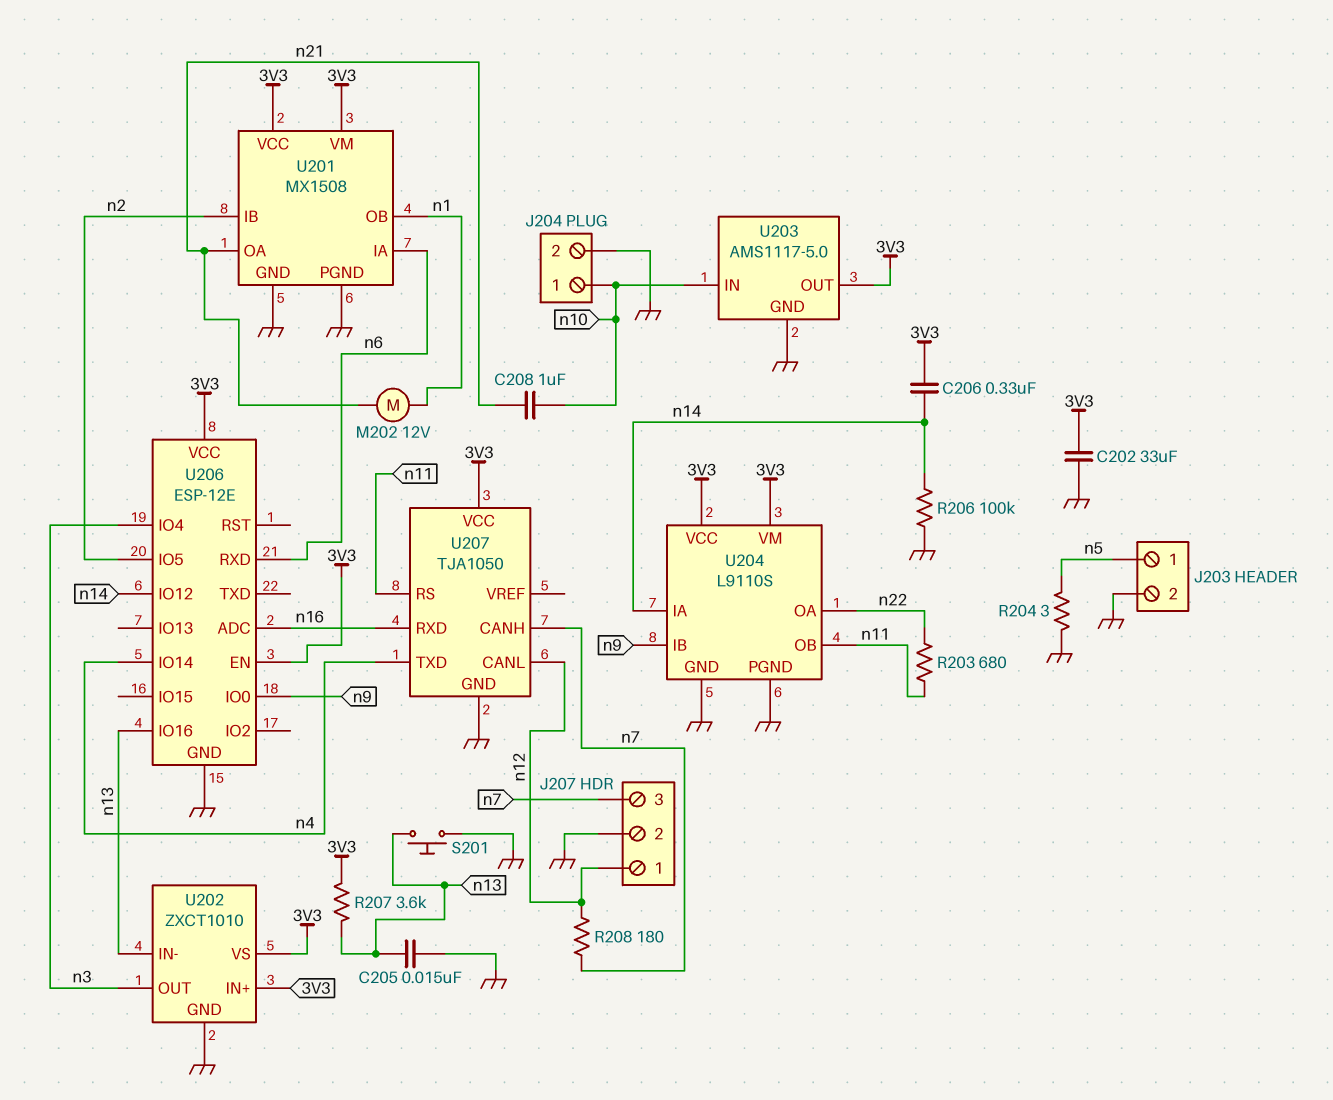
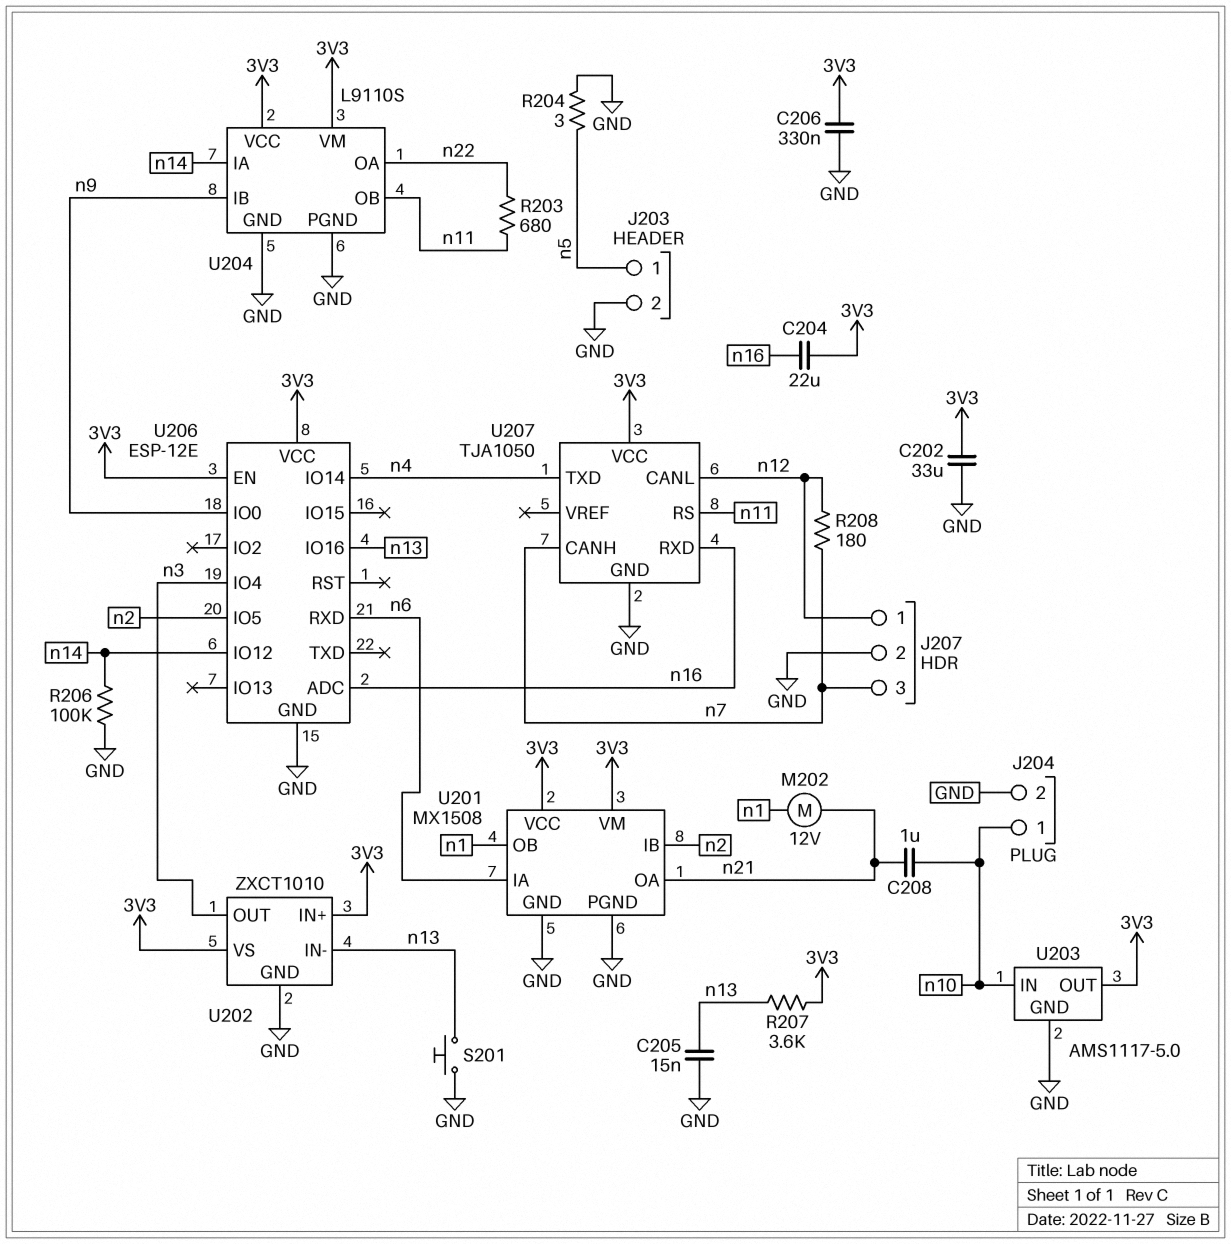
C204: none -> 22uF (3V3, n16)
C206: 330nF (3V3, n14) -> 330nF (3V3, GND)

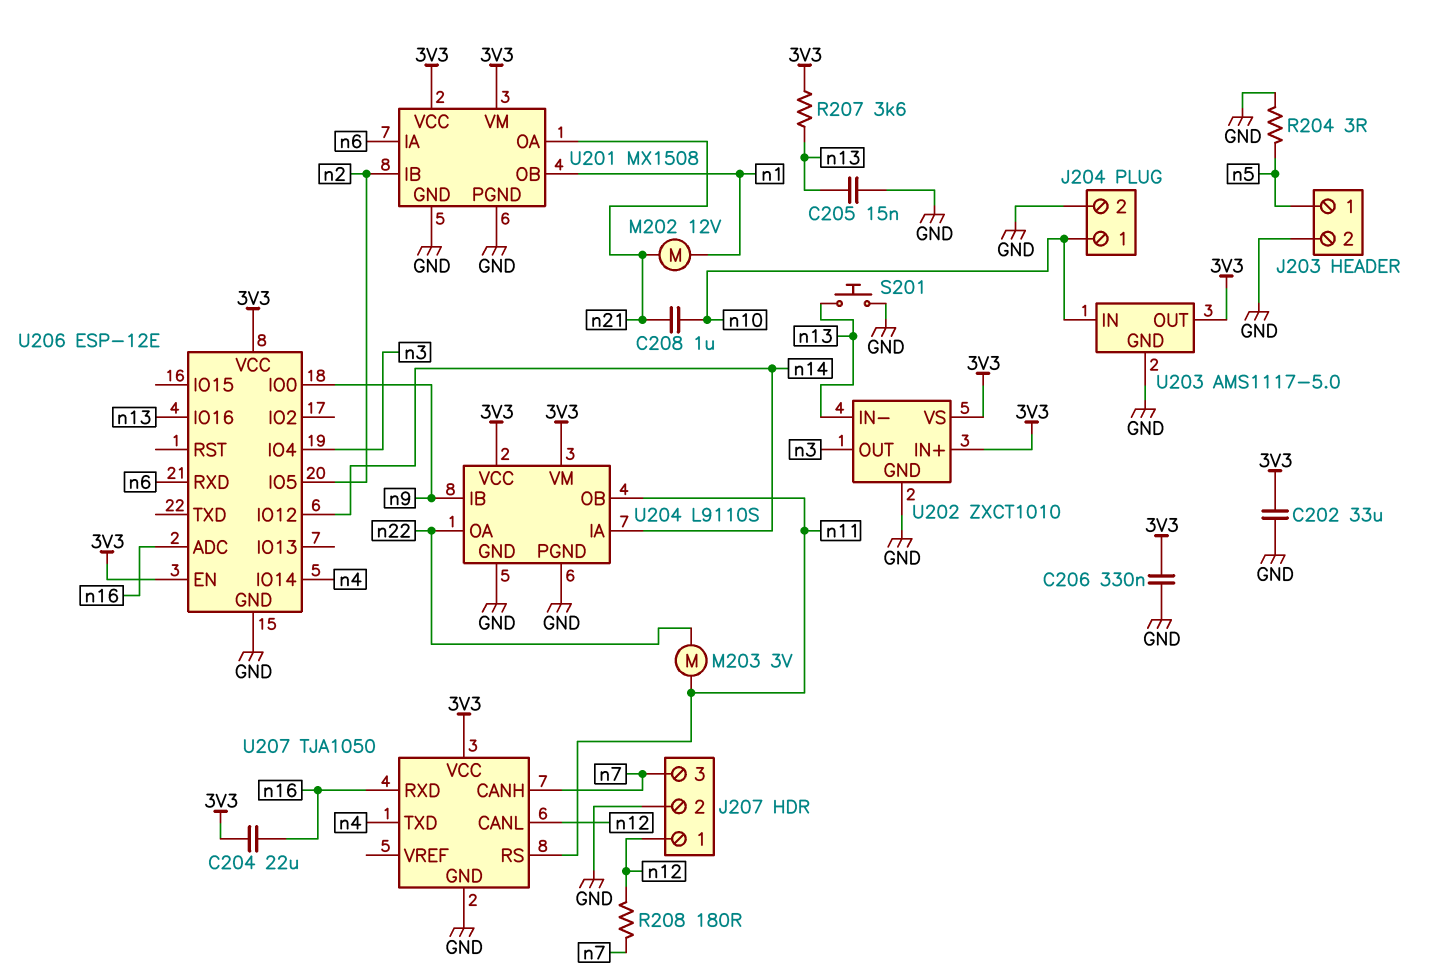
M203: none -> motor 3V (n11, n22)
R203: 680 (n11, n22) -> none
R206: 100k (GND, n14) -> none

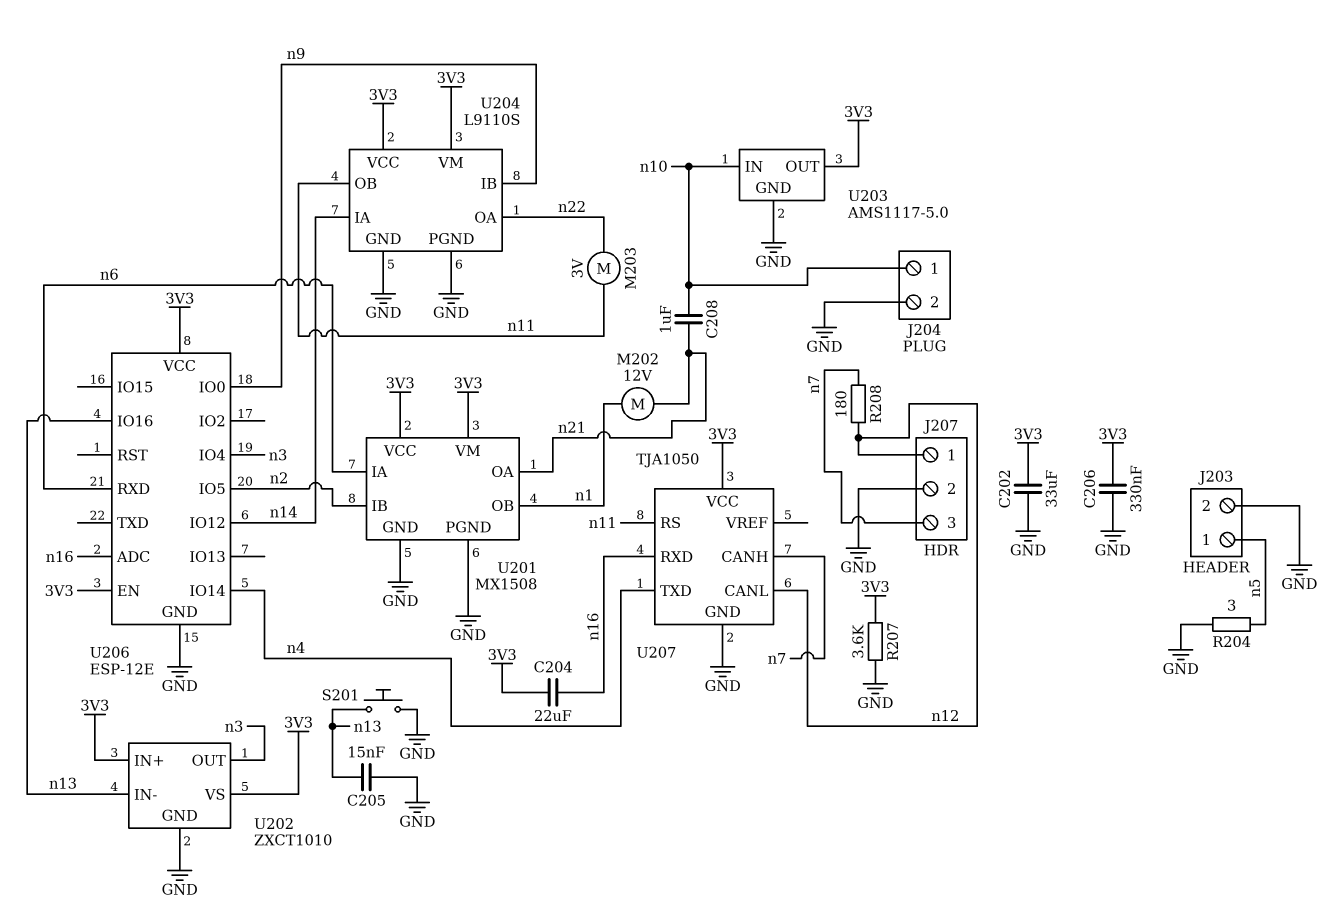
R207: 3.6k (3V3, n13) -> 3.6k (3V3, GND)

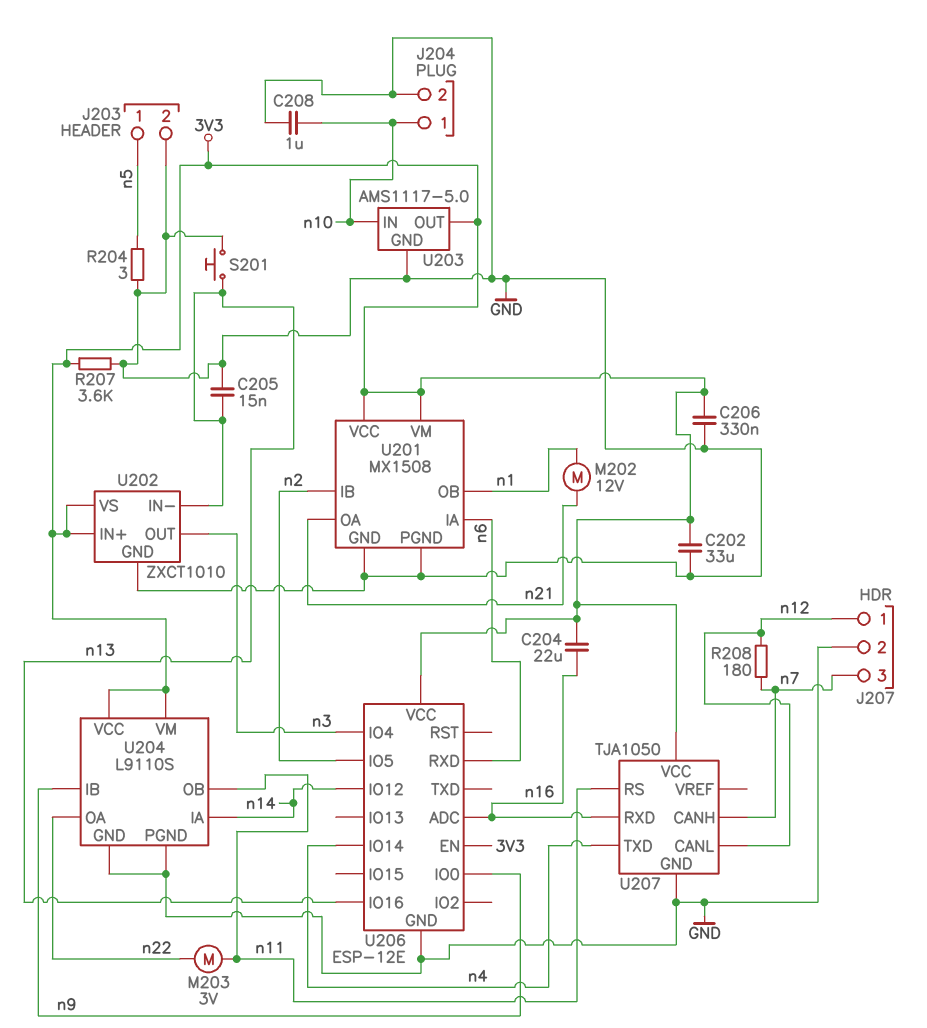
C208: 1uF (n10, n21) -> 1uF (GND, n10)

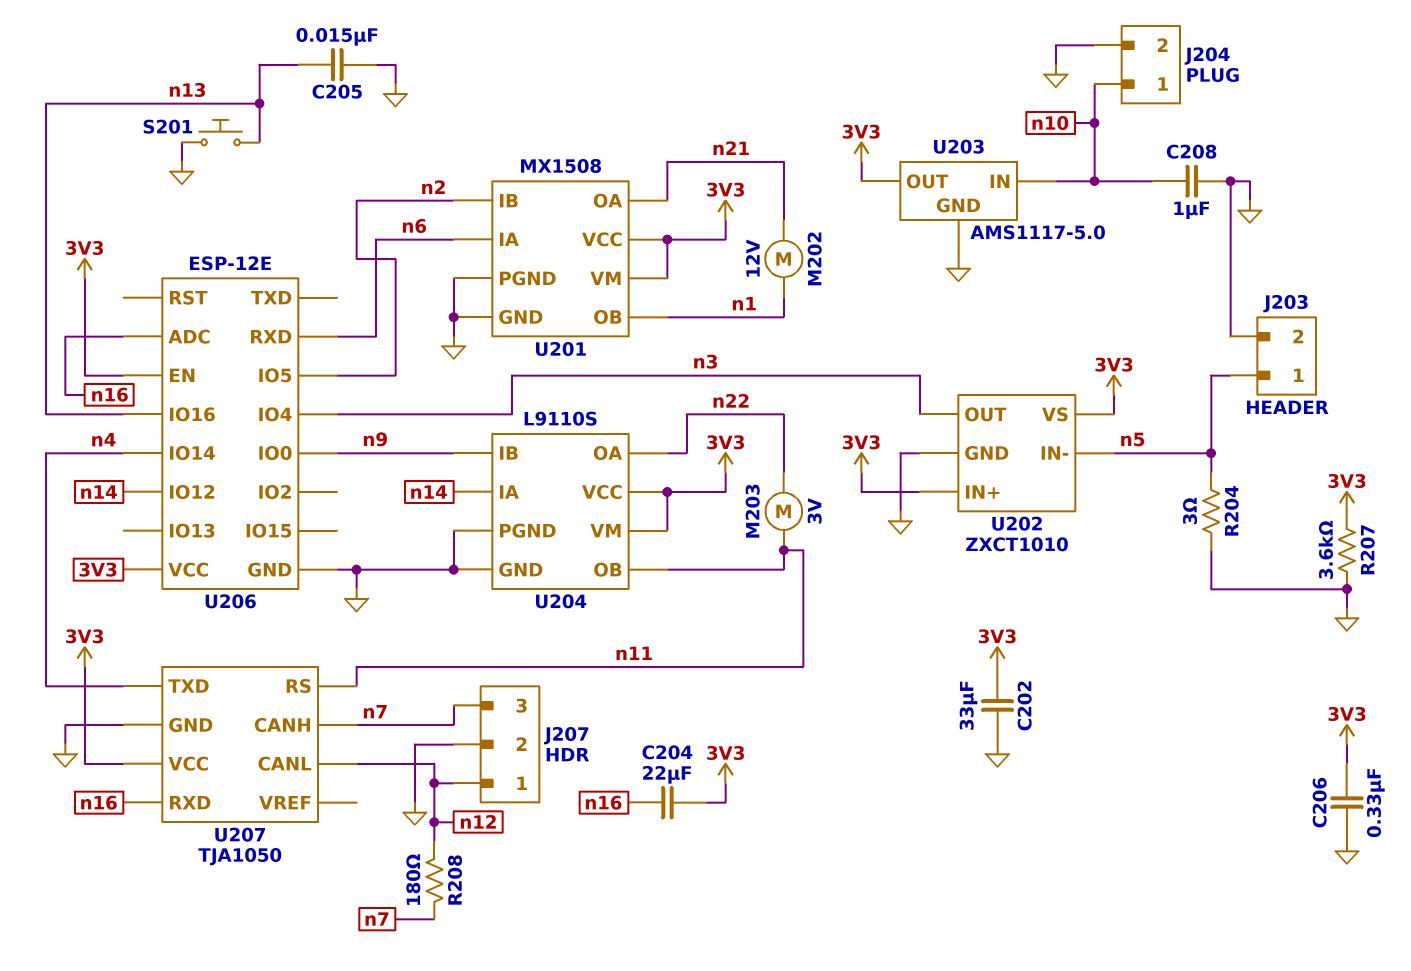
U202 pin IN-: n13 -> n5

